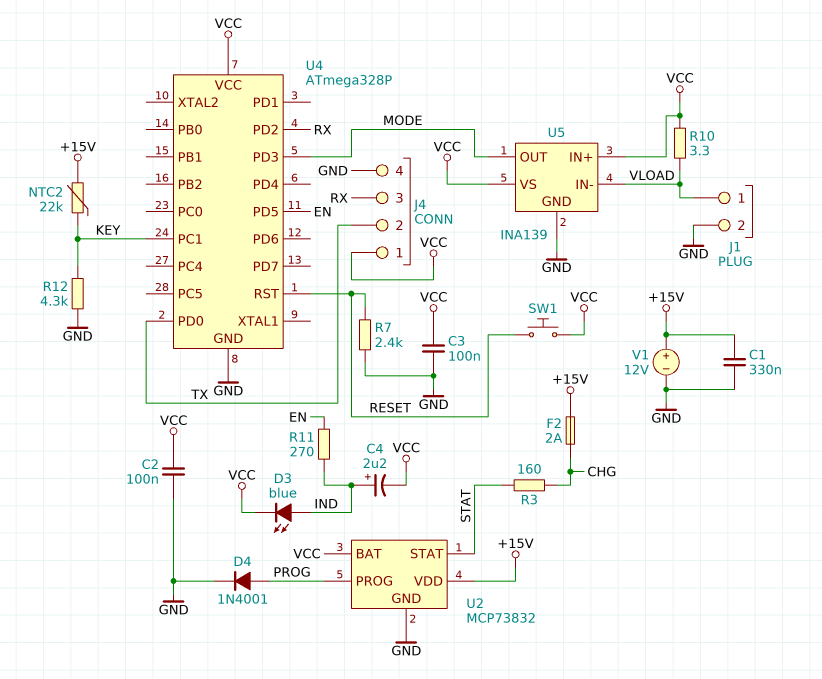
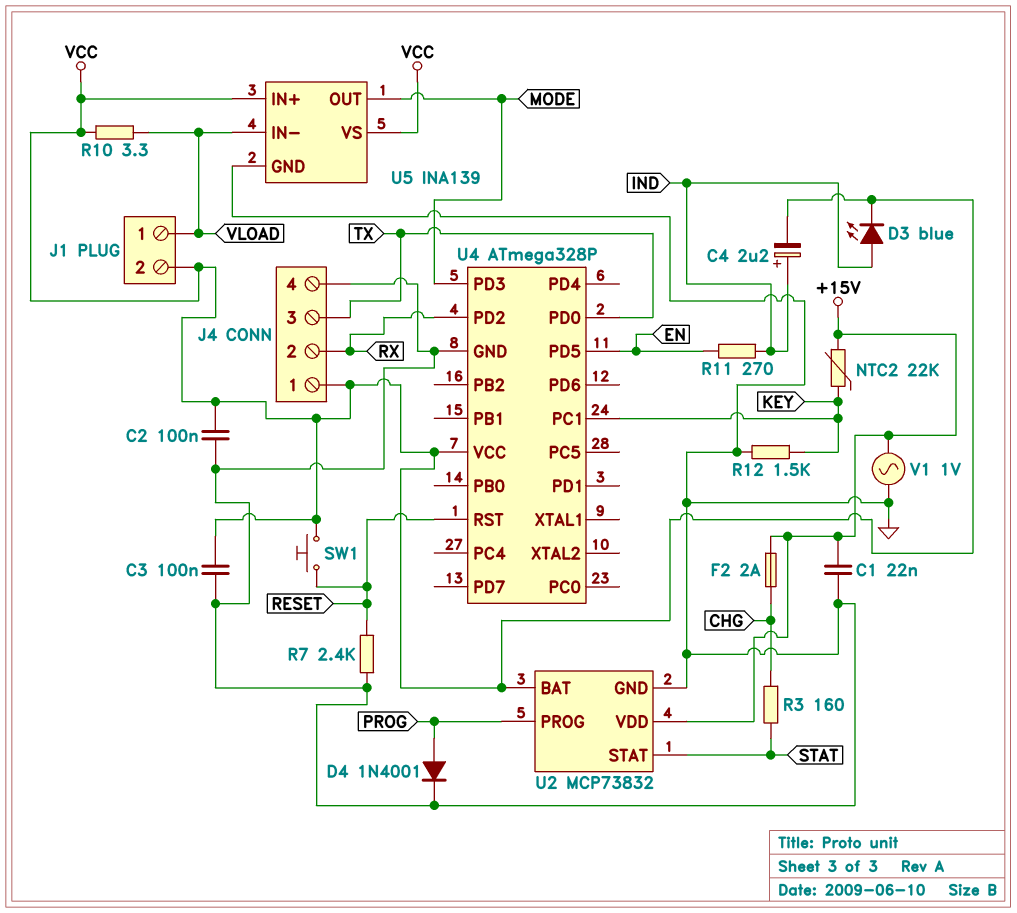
C1: 330nF (+15V, GND) -> 22nF (+15V, GND)
J1 pin 2: GND -> VCC
J4 pin 2: TX -> RX
J4 pin 3: RX -> TX
R12: 4.3k (GND, KEY) -> 1.5k (GND, KEY)
V1: 12V (plus +15V, minus GND) -> AC 1V (+15V, GND)

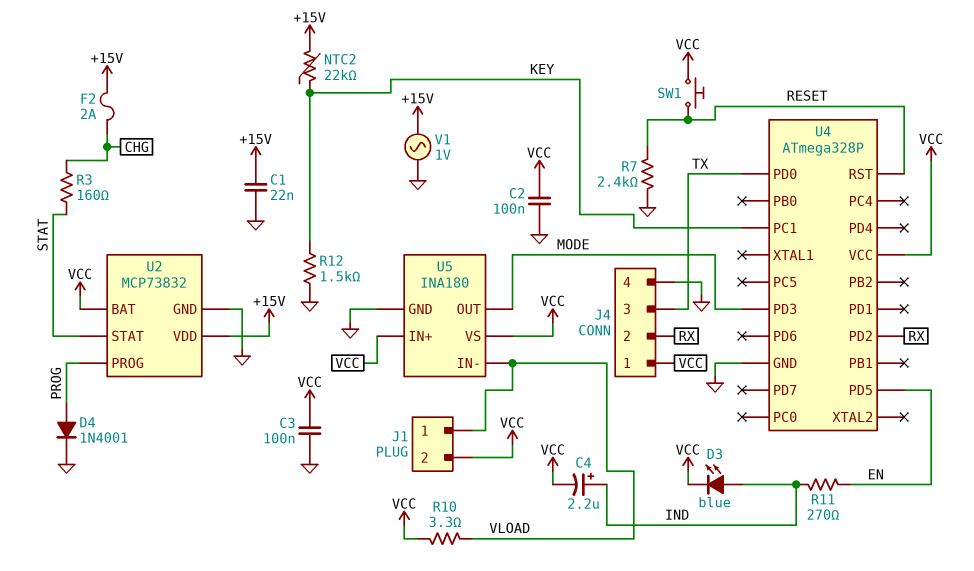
U5: INA139 -> INA180

